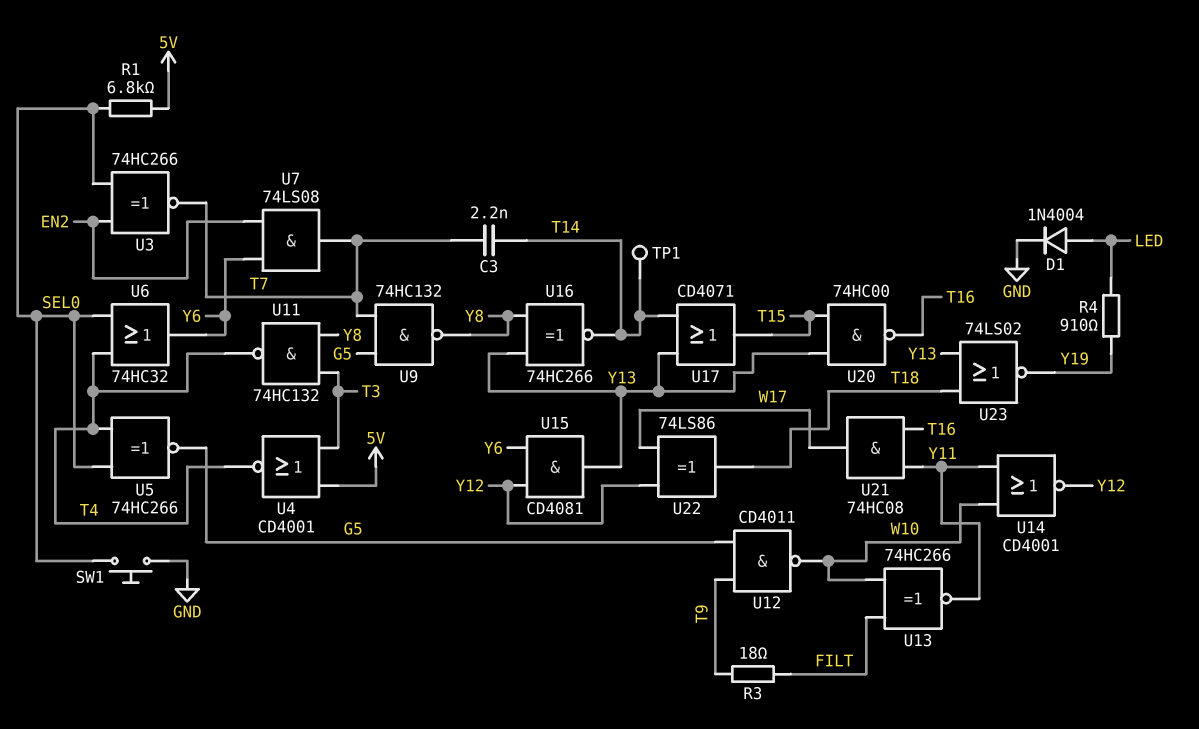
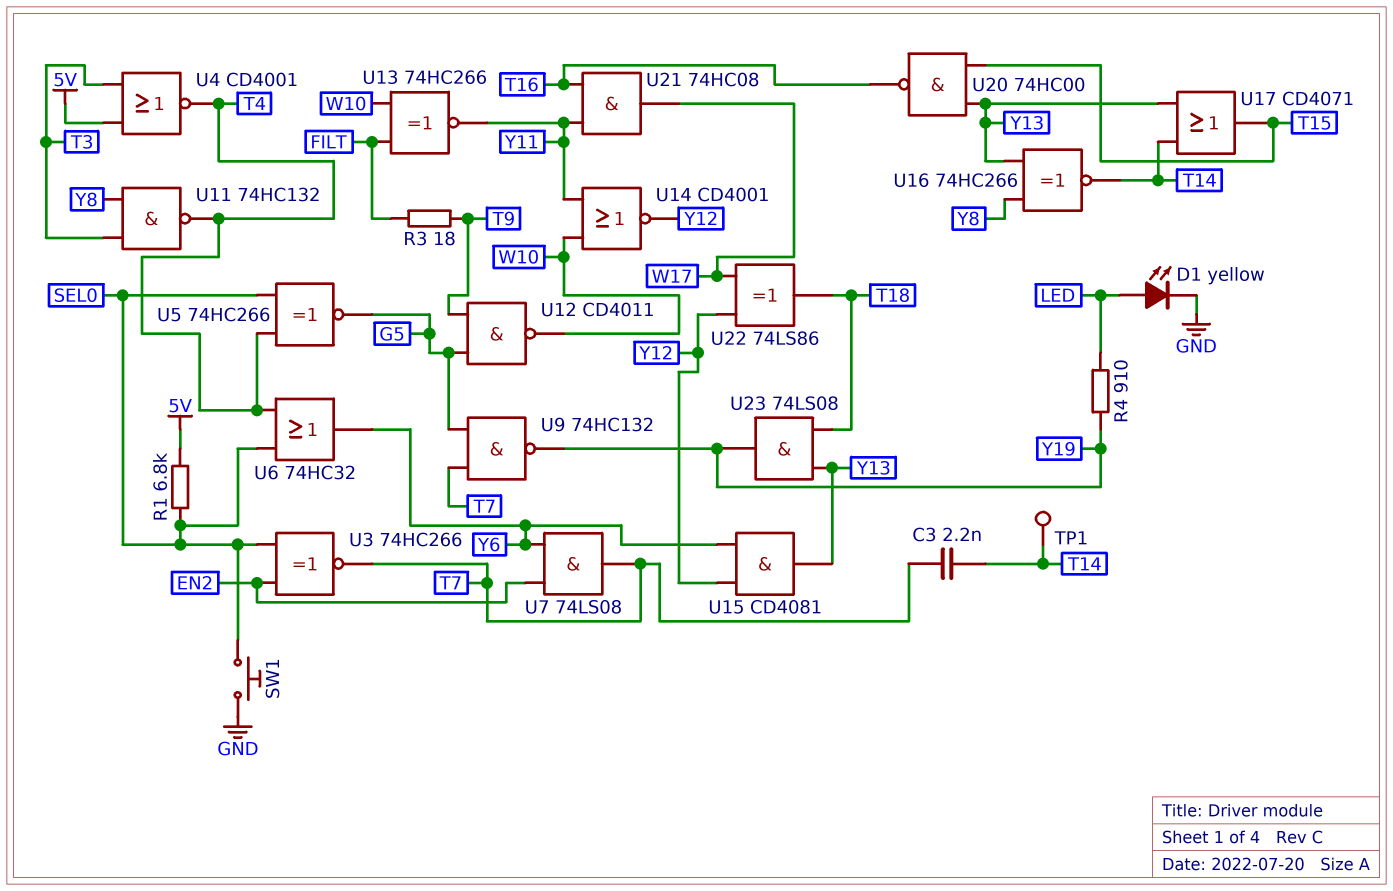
D1: diode 1N4004 (A LED, K GND) -> LED yellow (A LED, K GND)
U9: NAND 74HC132 (in G5, in T7, out Y8) -> NAND 74HC132 (in G5, in T7, out Y19)
U23: NOR 74LS02 (in T18, in Y13, out Y19) -> AND 74LS08 (in T18, in Y13, out Y19)

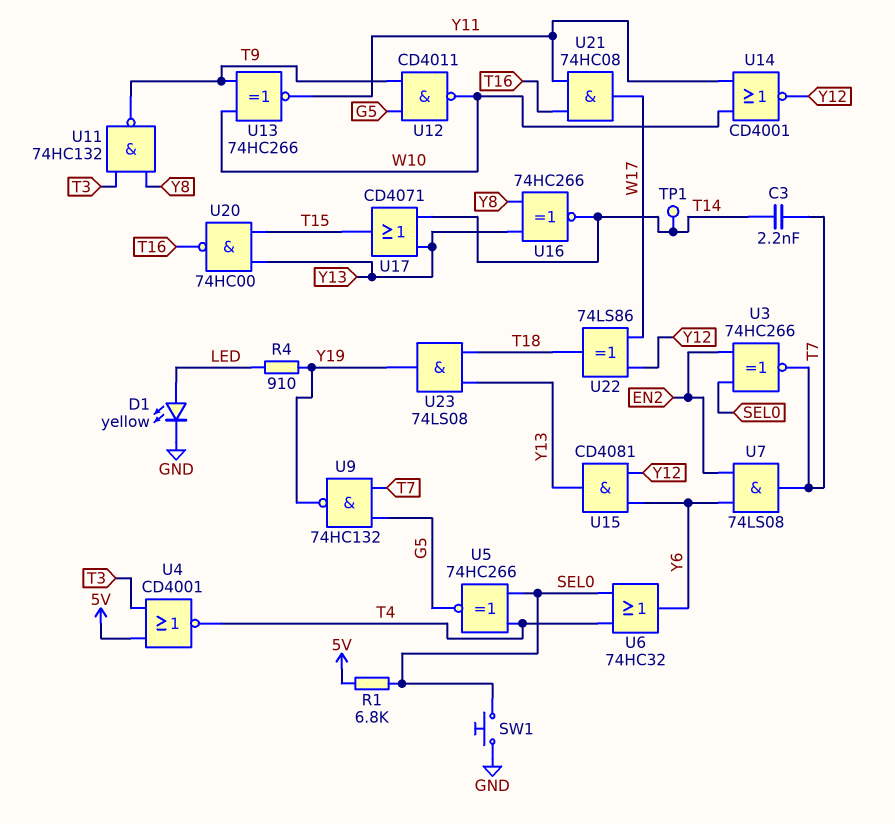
R3: 18 (FILT, T9) -> none
U11: NAND 74HC132 (in T3, in Y8, out T4) -> NAND 74HC132 (in T3, in Y8, out T9)
U13: XNOR 74HC266 (in FILT, in W10, out Y11) -> XNOR 74HC266 (in T9, in W10, out Y11)

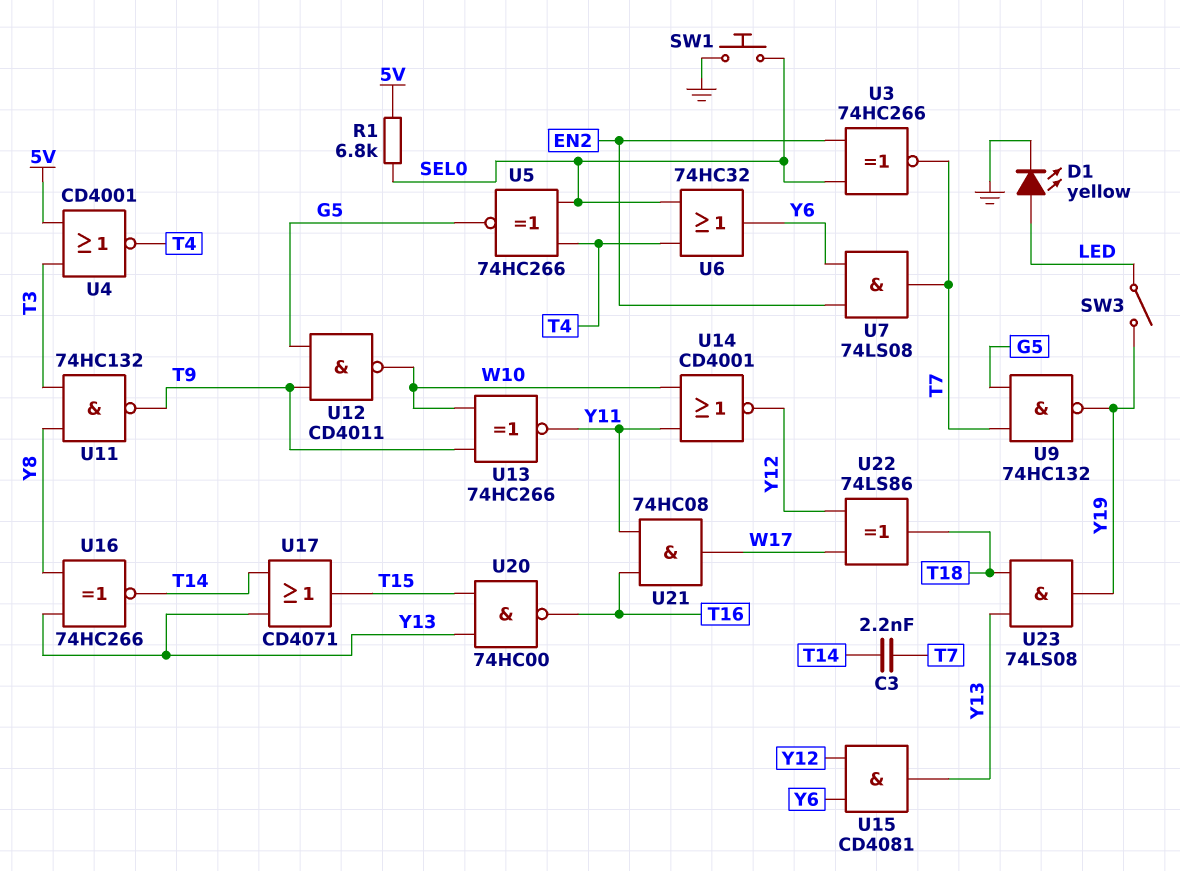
R4: 910 (LED, Y19) -> none
SW3: none -> switch (LED, Y19)
TP1: test point (T14) -> none

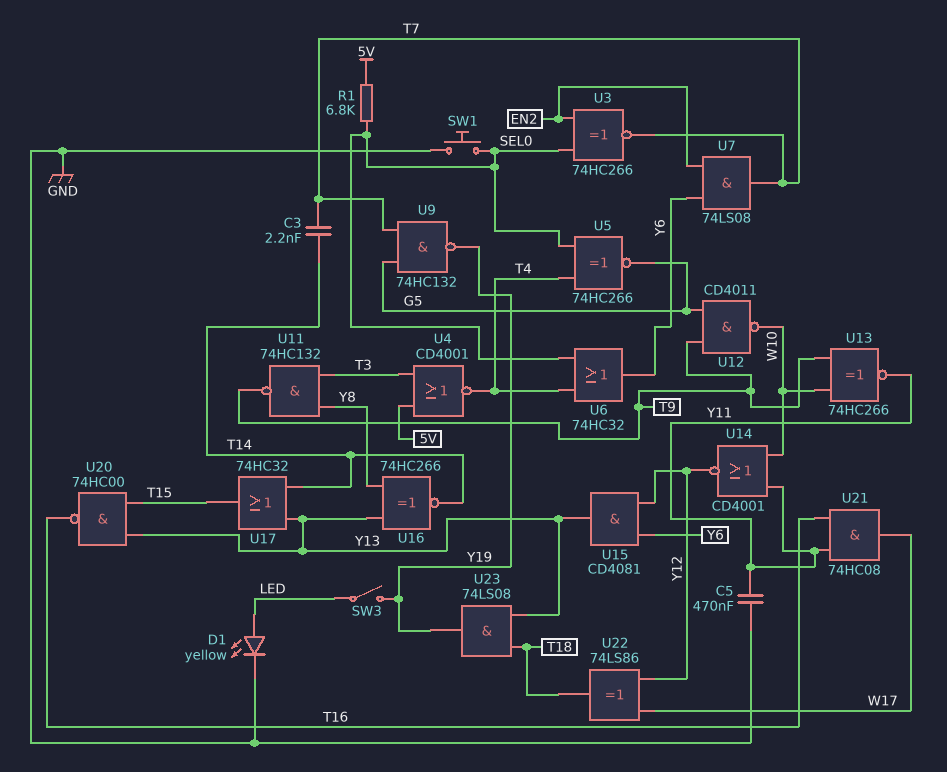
C5: none -> 470nF (GND, Y11)
U17: OR CD4071 (in T14, in Y13, out T15) -> OR 74HC32 (in T14, in Y13, out T15)

